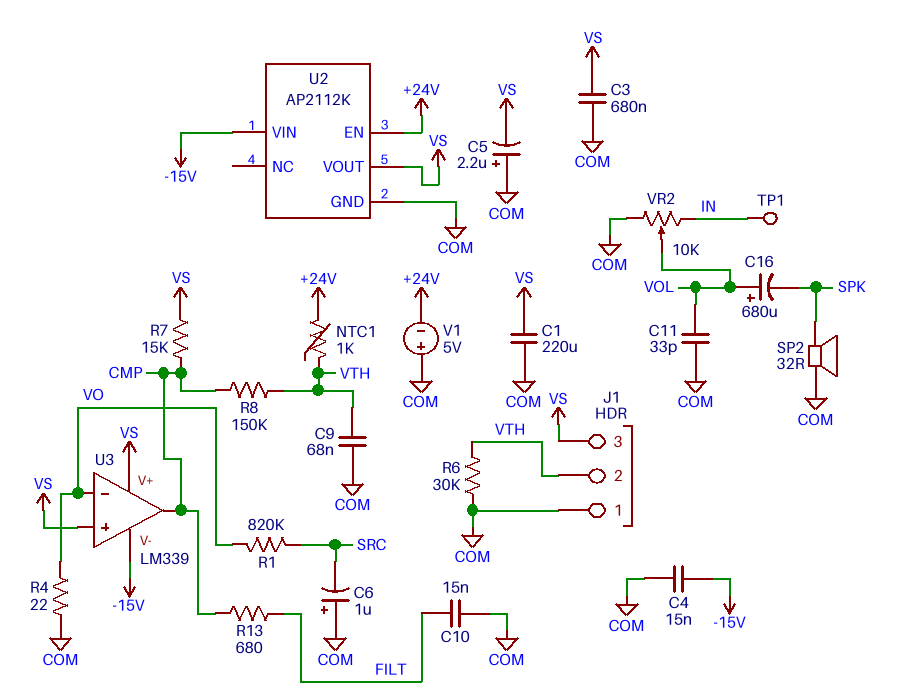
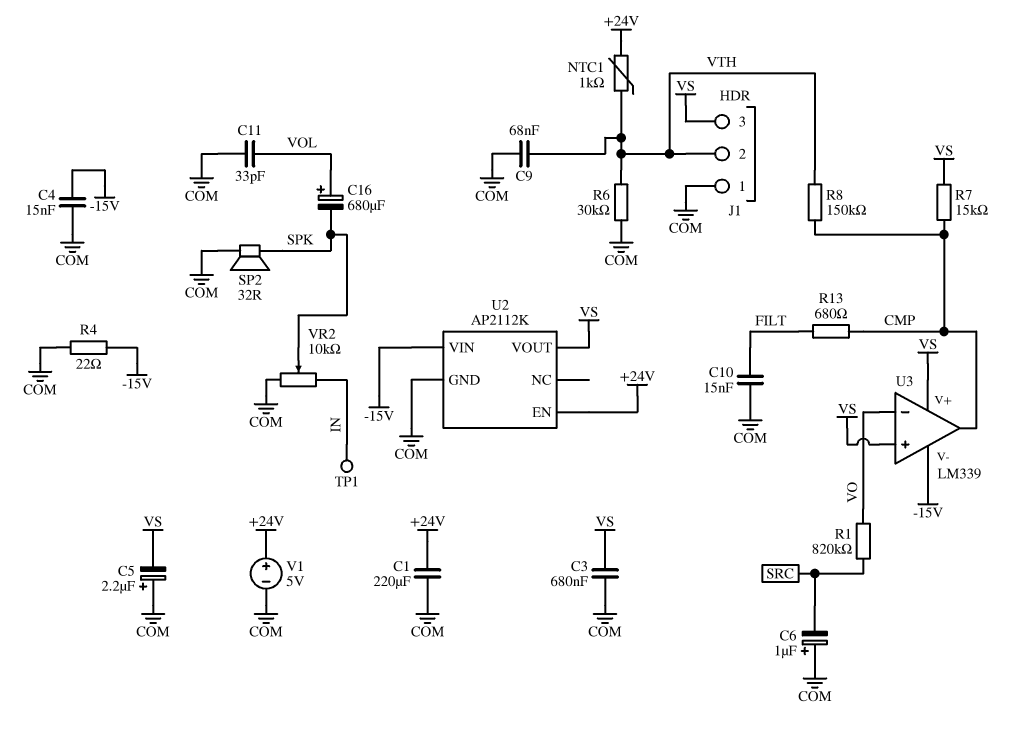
C1: 220uF (COM, VS) -> 220uF (+24V, COM)
R4: 22 (COM, VO) -> 22 (-15V, COM)
V1: 5V (plus COM, minus +24V) -> 5V (plus +24V, minus COM)
VR2: 10k (COM, IN, wiper VOL) -> 10k (COM, IN, wiper SPK)

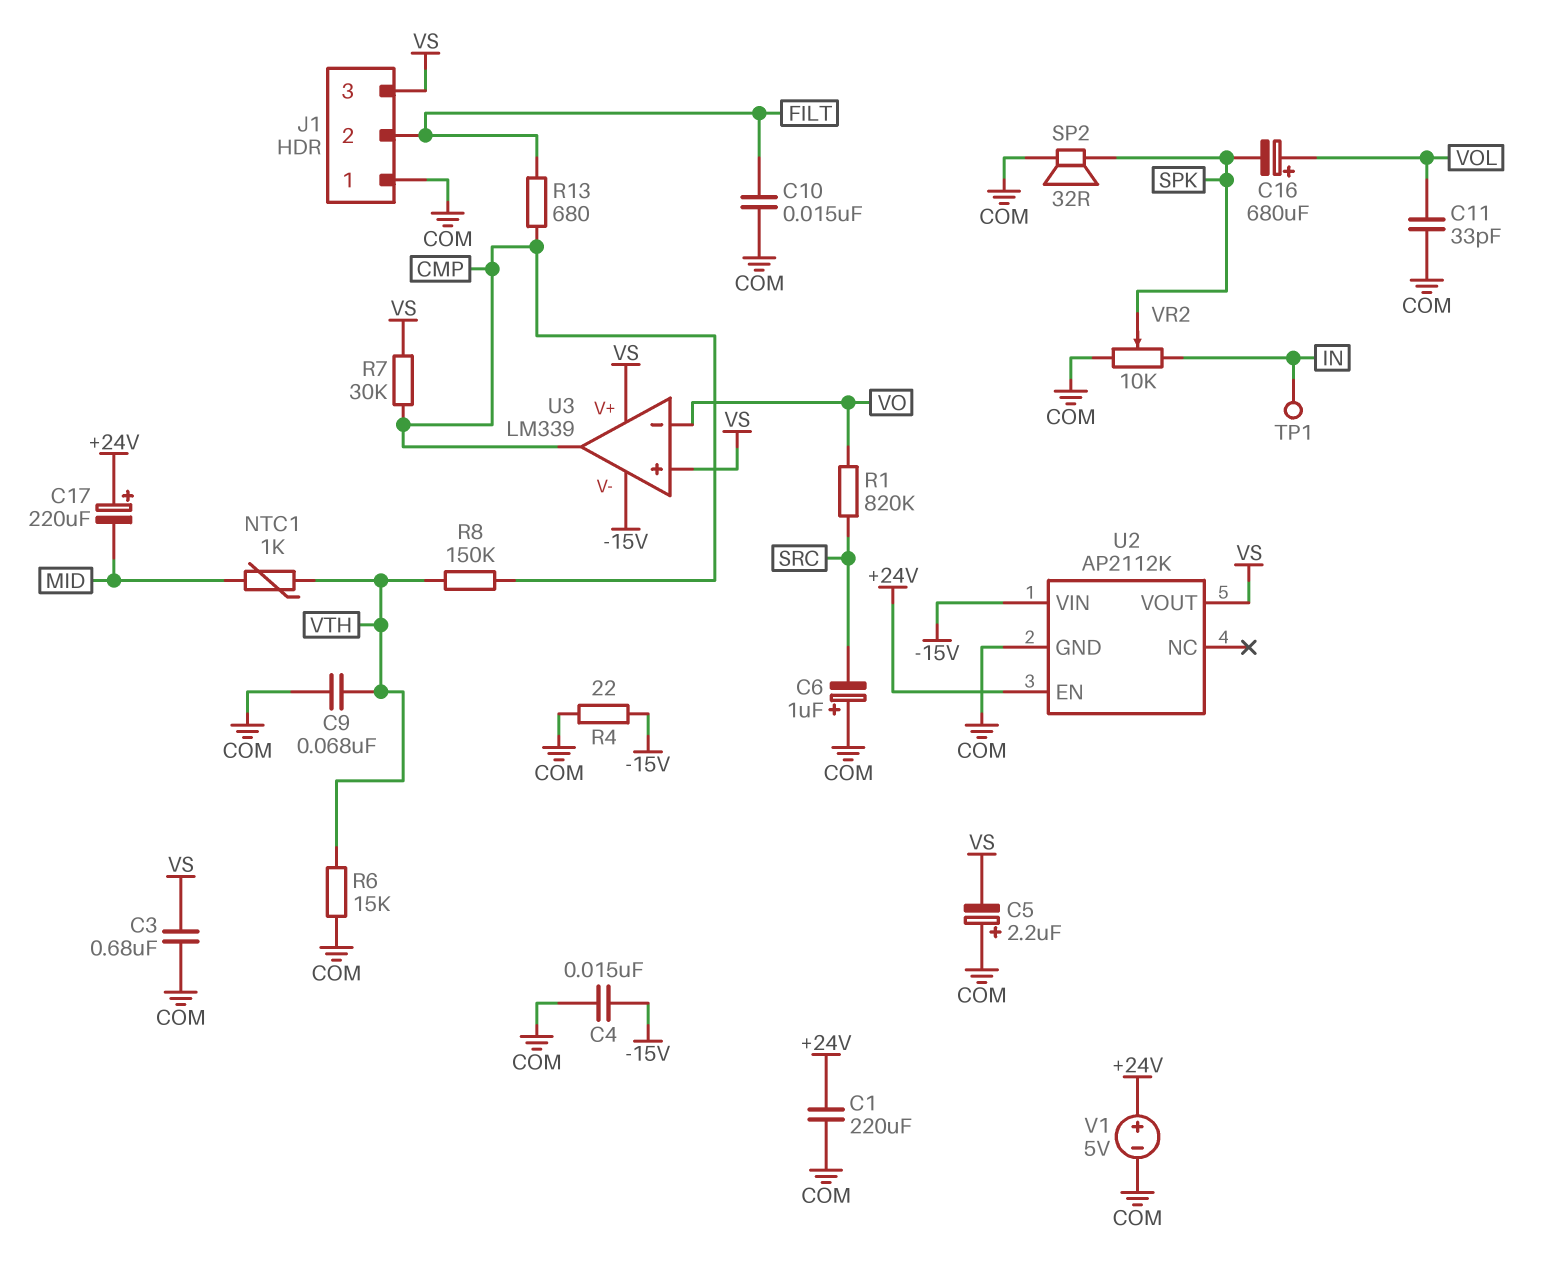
C17: none -> 220uF (plus +24V, minus MID)
J1 pin 2: VTH -> FILT
NTC1: 1k (+24V, VTH) -> 1k (MID, VTH)
R6: 30k (COM, VTH) -> 15k (COM, VTH)
R7: 15k (CMP, VS) -> 30k (CMP, VS)

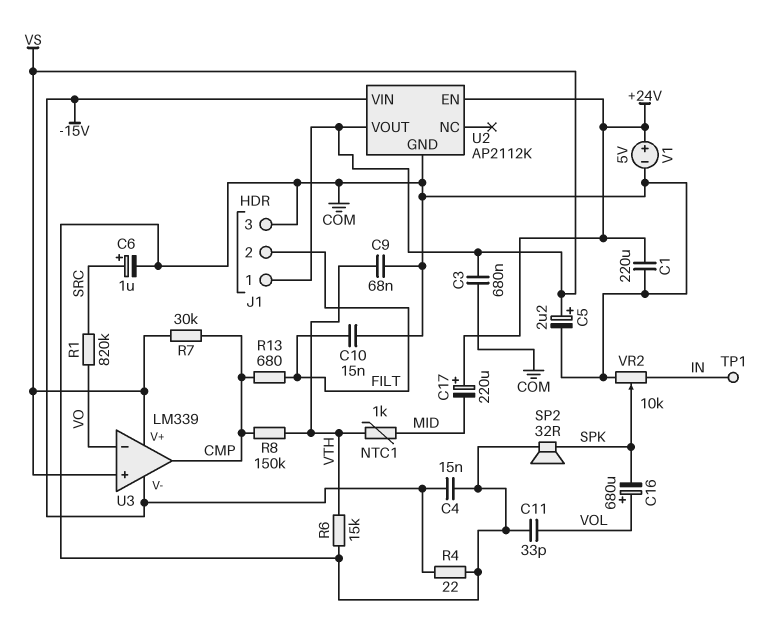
C5: 2.2uF (plus COM, minus VS) -> 2.2uF (plus VS, minus COM)
C6: 1uF (plus COM, minus SRC) -> 1uF (plus SRC, minus COM)
J1 pin 1: COM -> VS
J1 pin 3: VS -> COM

